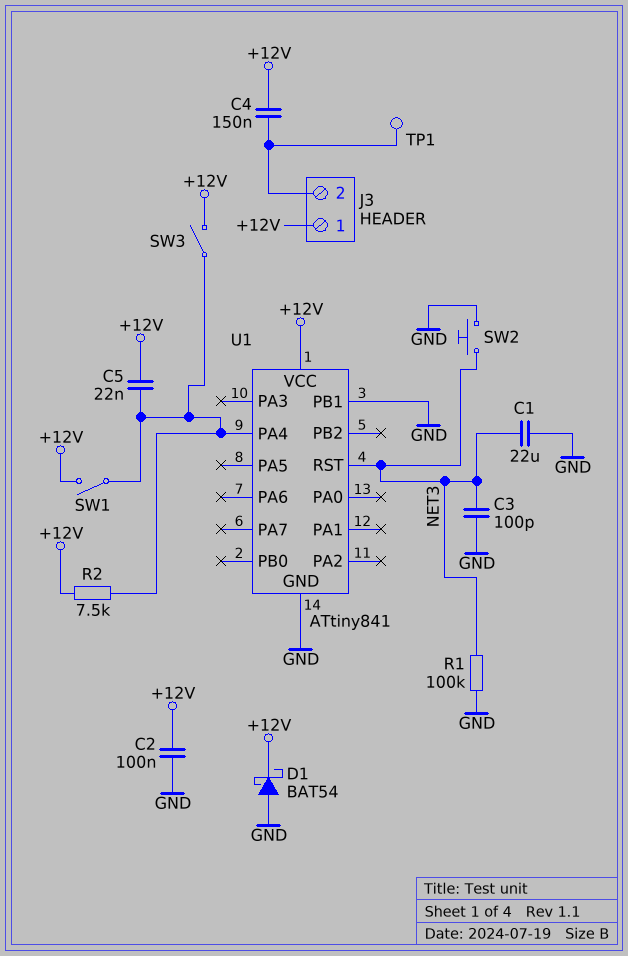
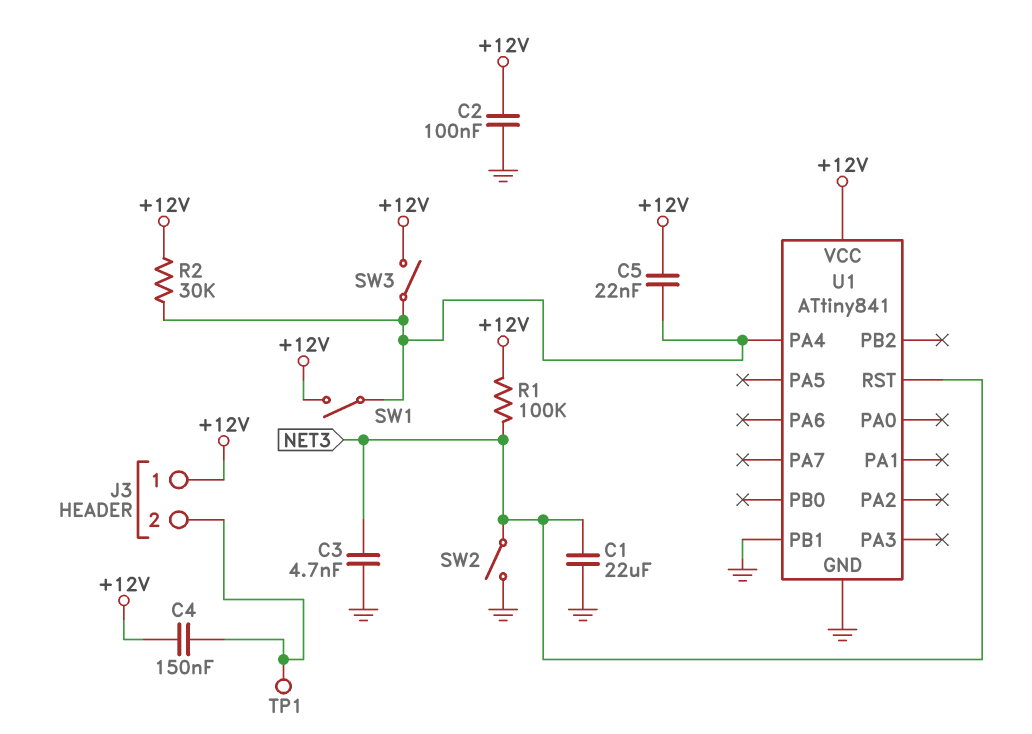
C3: 100pF (GND, NET3) -> 4.7nF (GND, NET3)
D1: schottky BAT54 (A GND, K +12V) -> none
R1: 100k (GND, NET3) -> 100k (+12V, NET3)
R2: 7.5k (+12V, U1/PA4) -> 30k (+12V, U1/PA4)
SW2: button (GND, NET3) -> switch (GND, NET3)

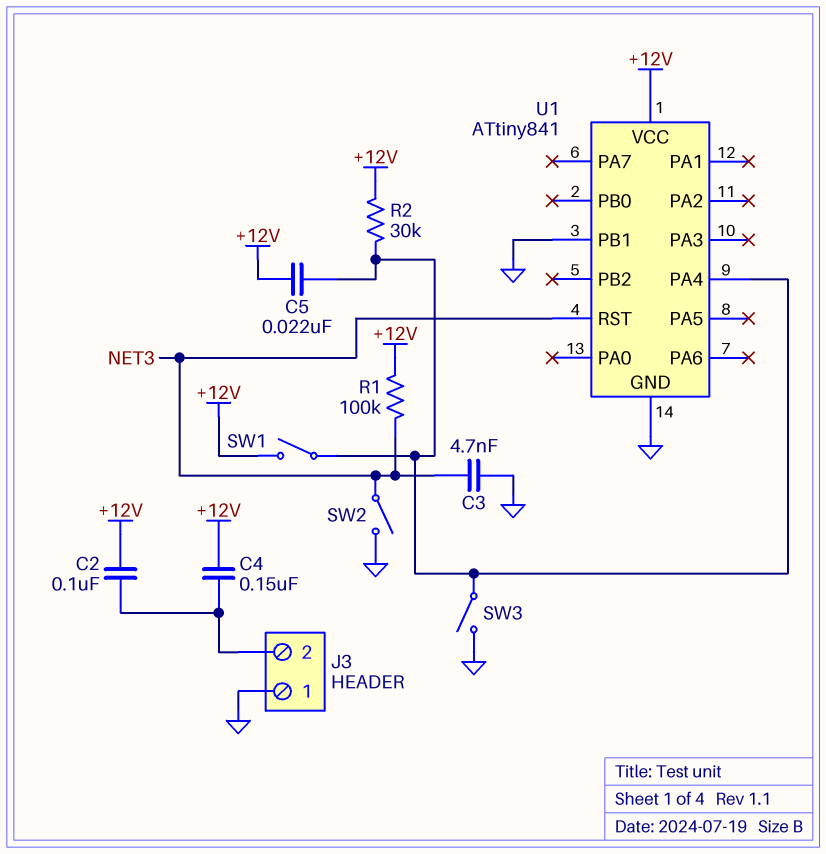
C1: 22uF (GND, NET3) -> none
C2: 100nF (+12V, GND) -> 100nF (+12V, J3/2)
J3 pin 1: +12V -> GND
SW3: switch (+12V, U1/PA4) -> switch (GND, U1/PA4)
TP1: test point (J3/2) -> none

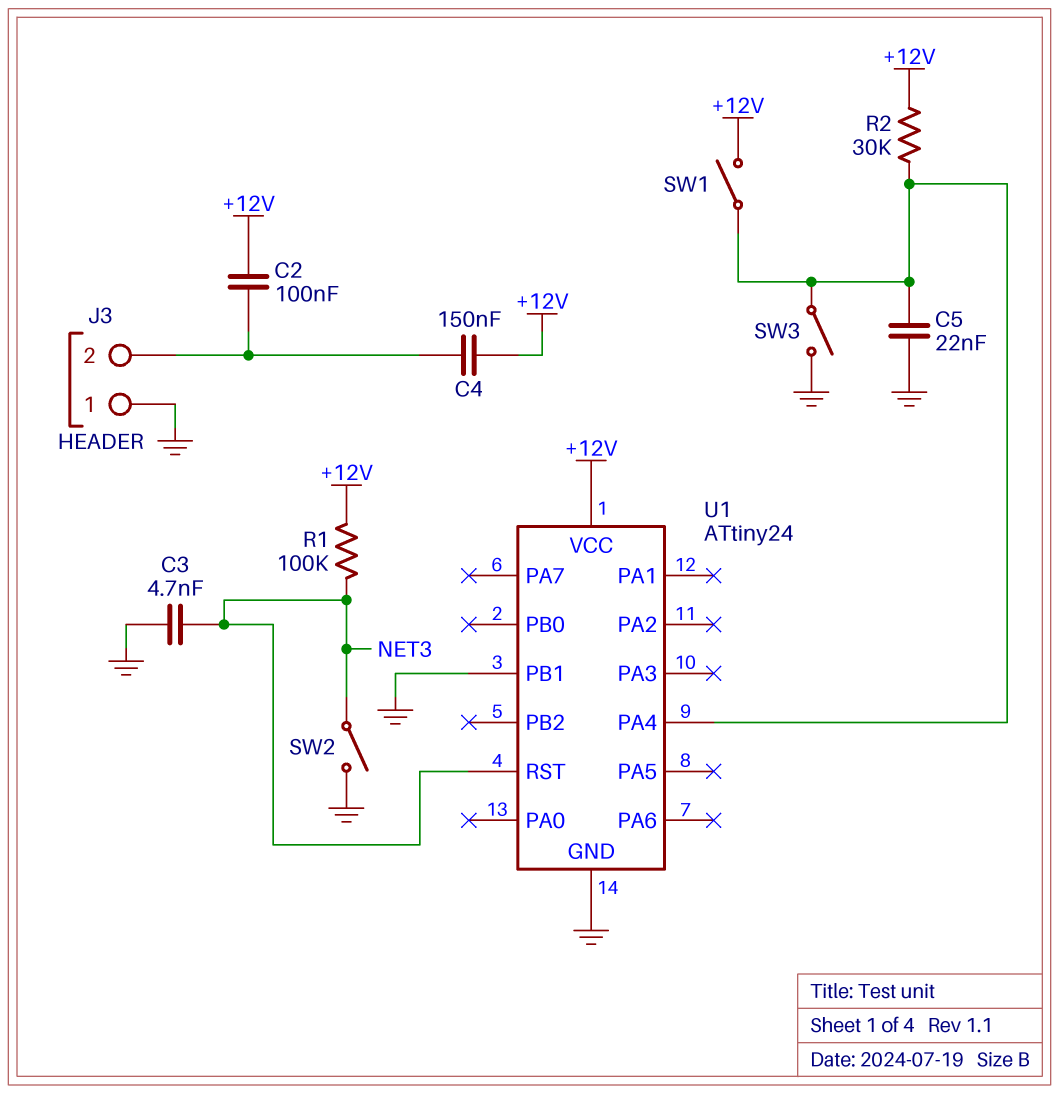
C5: 22nF (+12V, U1/PA4) -> 22nF (GND, U1/PA4)
U1: ATtiny841 -> ATtiny24

